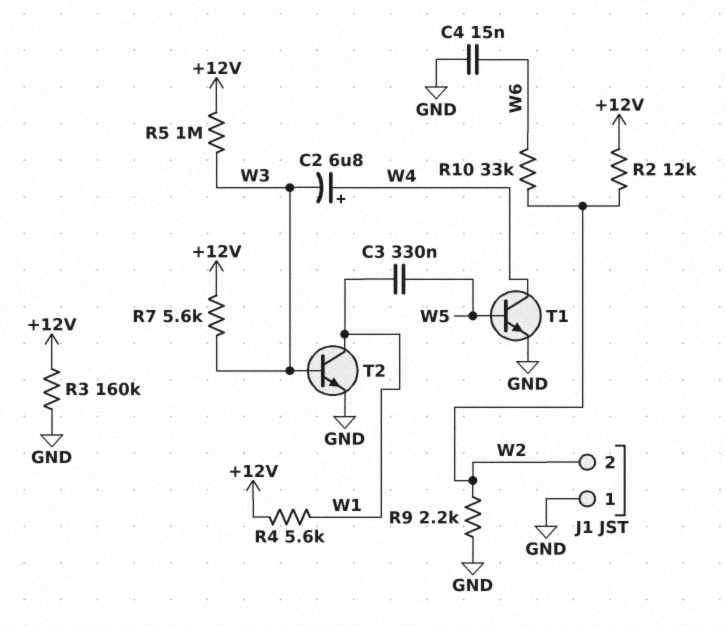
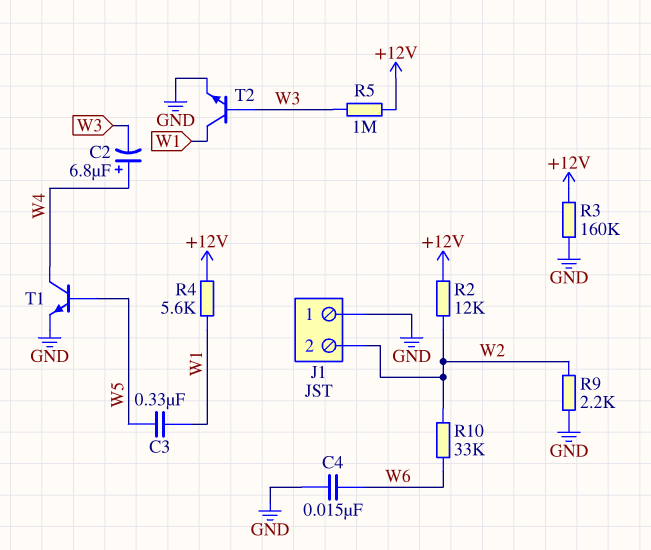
R7: 5.6k (+12V, W3) -> none

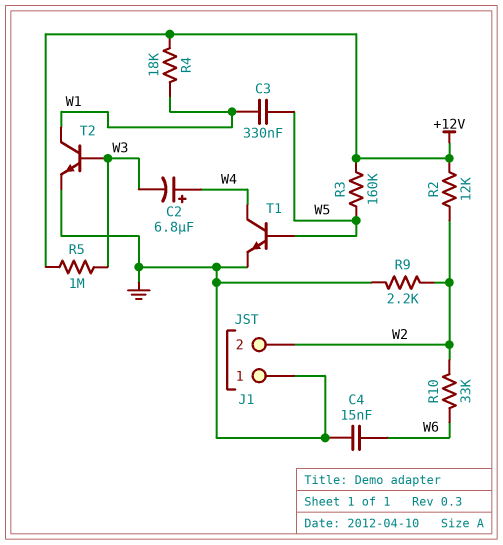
R3: 160k (+12V, GND) -> 160k (+12V, W5)
R4: 5.6k (+12V, W1) -> 18k (+12V, W1)

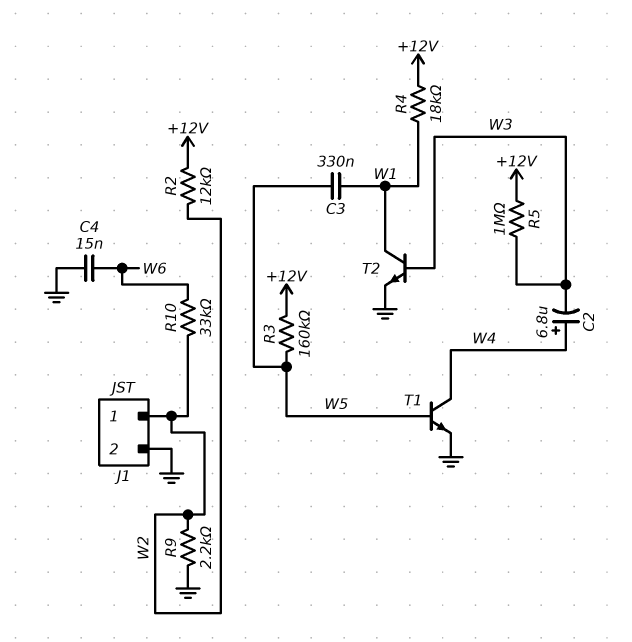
J1 pin 1: GND -> W2
J1 pin 2: W2 -> GND

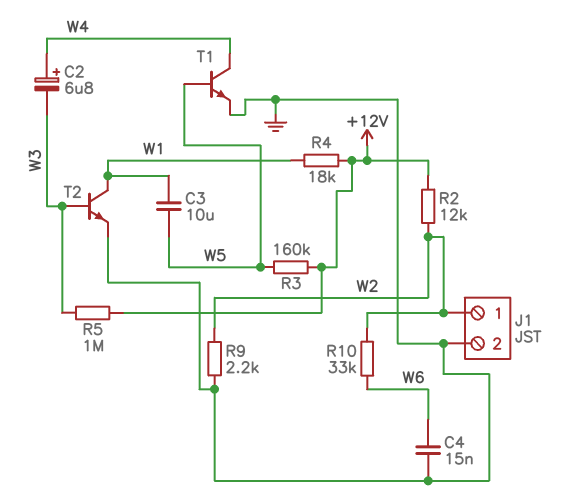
C3: 330nF (W1, W5) -> 10uF (W1, W5)

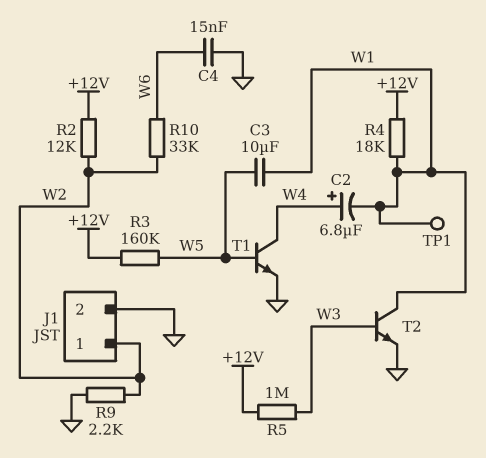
C2: 6.8uF (plus W4, minus W3) -> 6.8uF (plus W4, minus W1)
TP1: none -> test point (W1)

